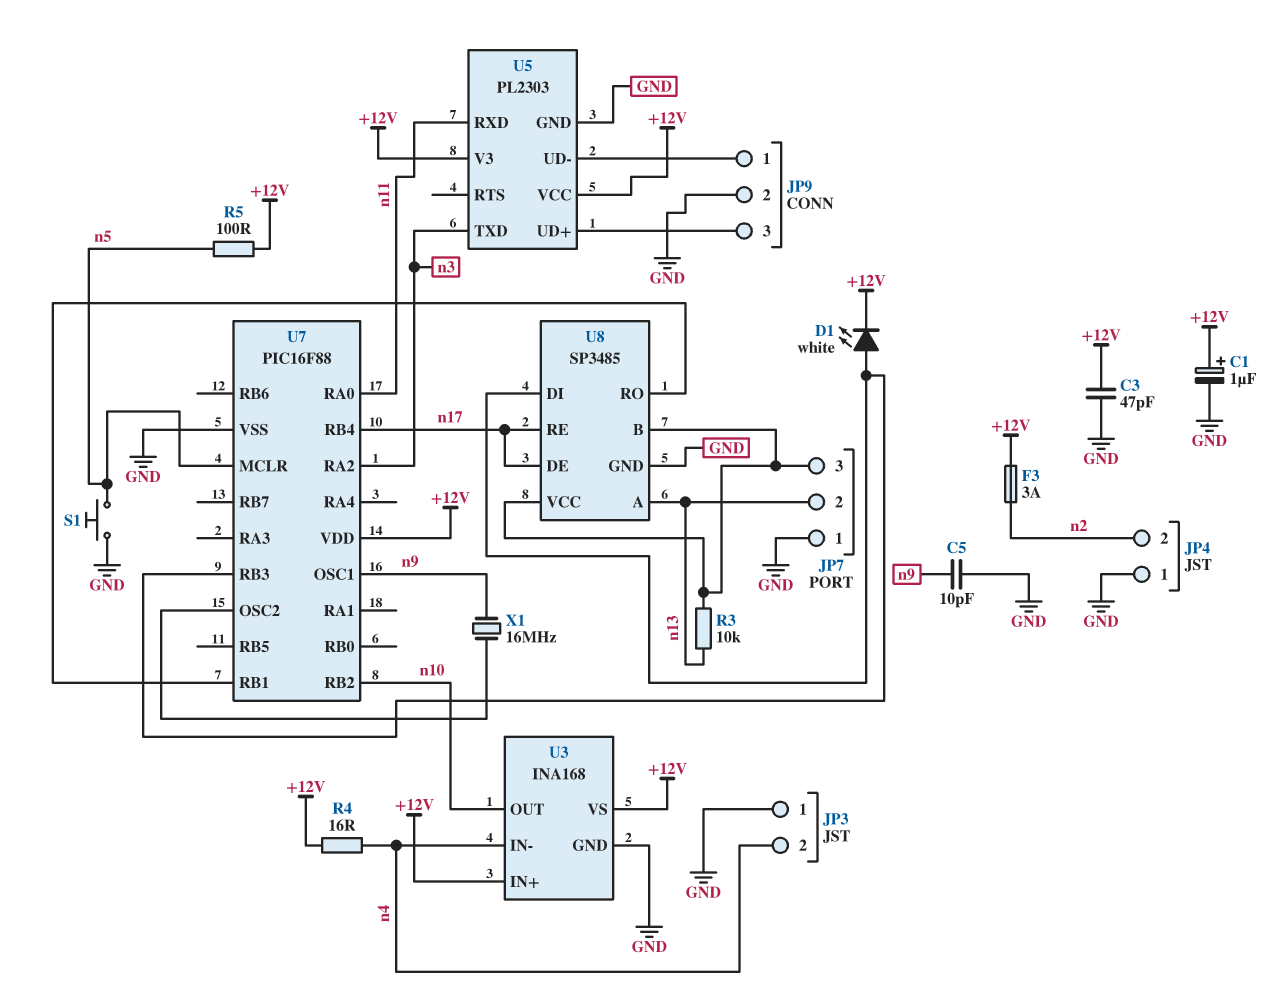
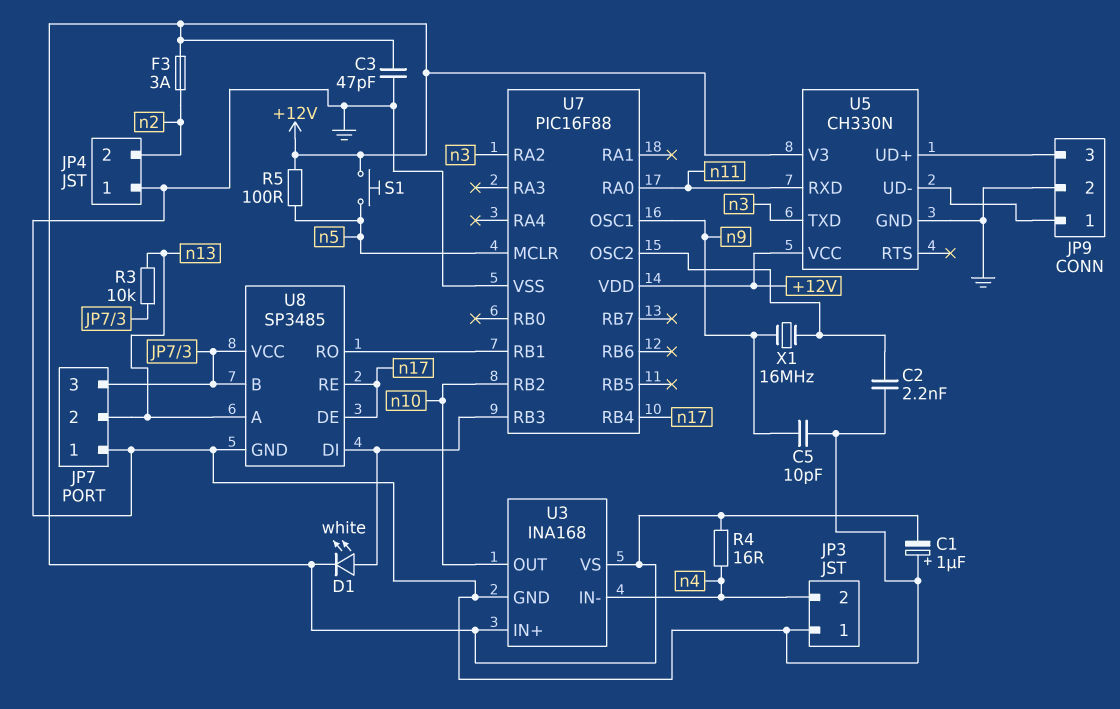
C1: 1uF (plus +12V, minus GND) -> 1uF (plus GND, minus +12V)
C2: none -> 2.2nF (GND, U7/OSC2)
S1: button (GND, n5) -> button (+12V, n5)
U5: PL2303 -> CH330N

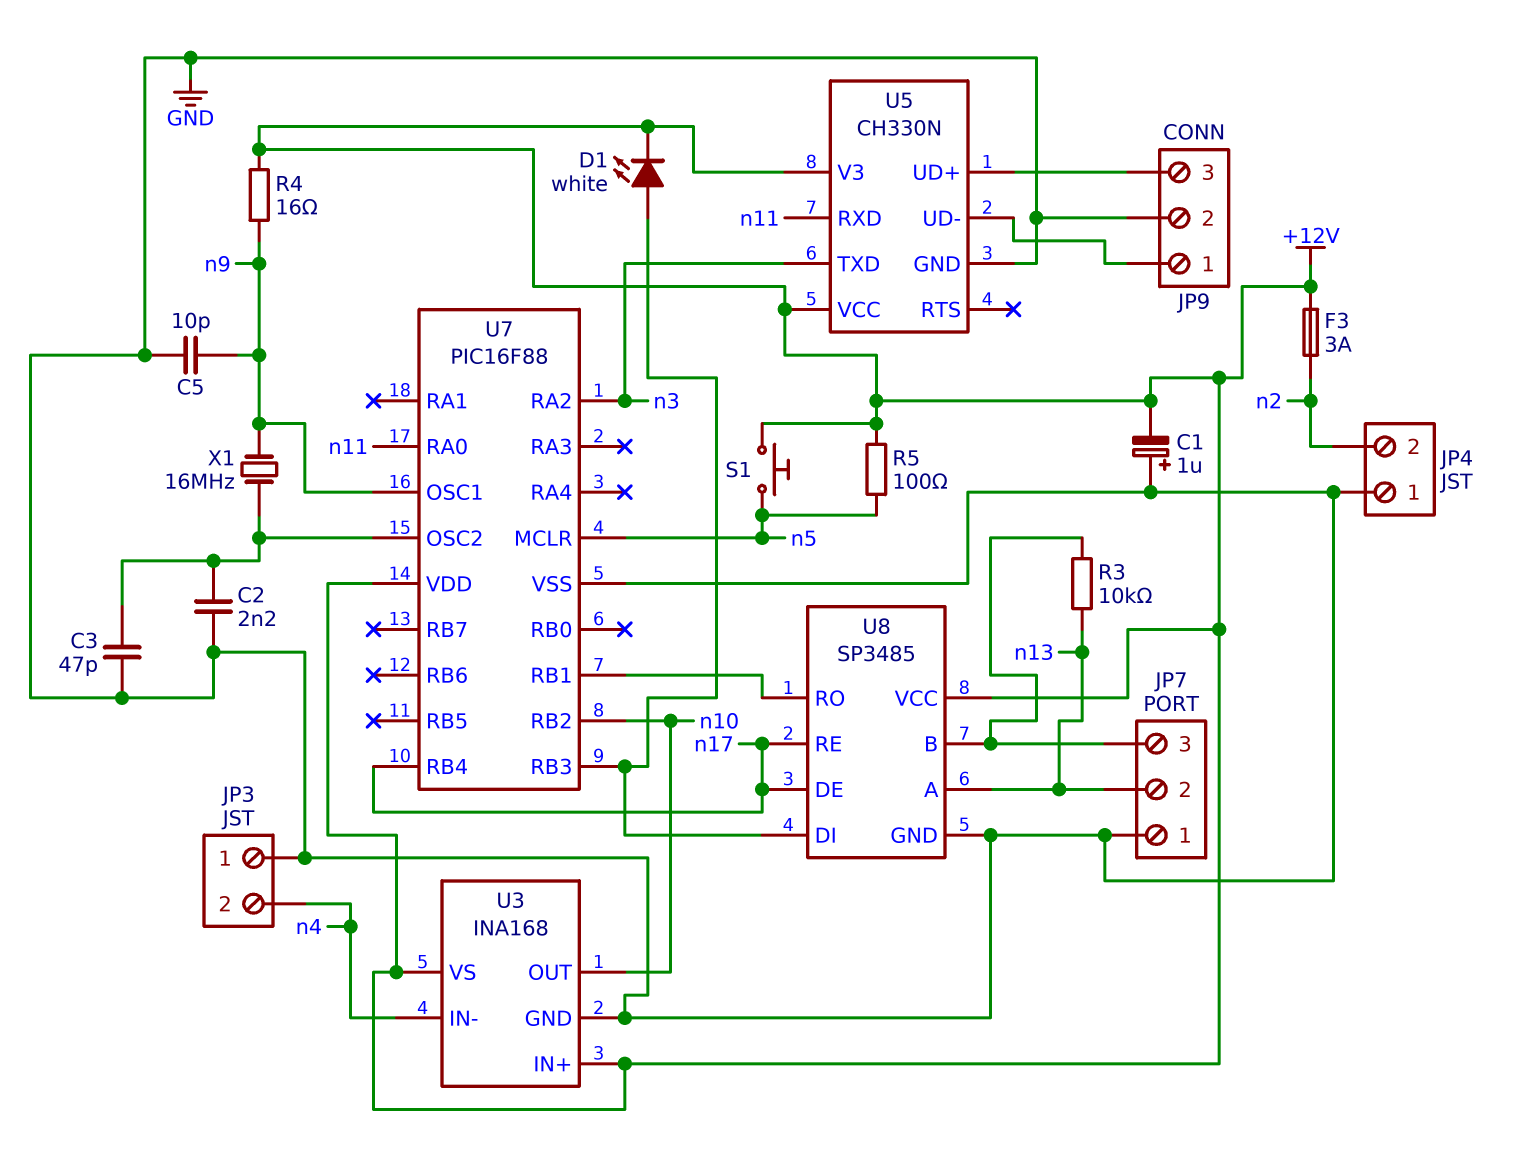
C3: 47pF (+12V, GND) -> 47pF (GND, U7/OSC2)
R4: 16 (+12V, n4) -> 16 (+12V, n9)
U8 pin VCC: JP7/3 -> +12V

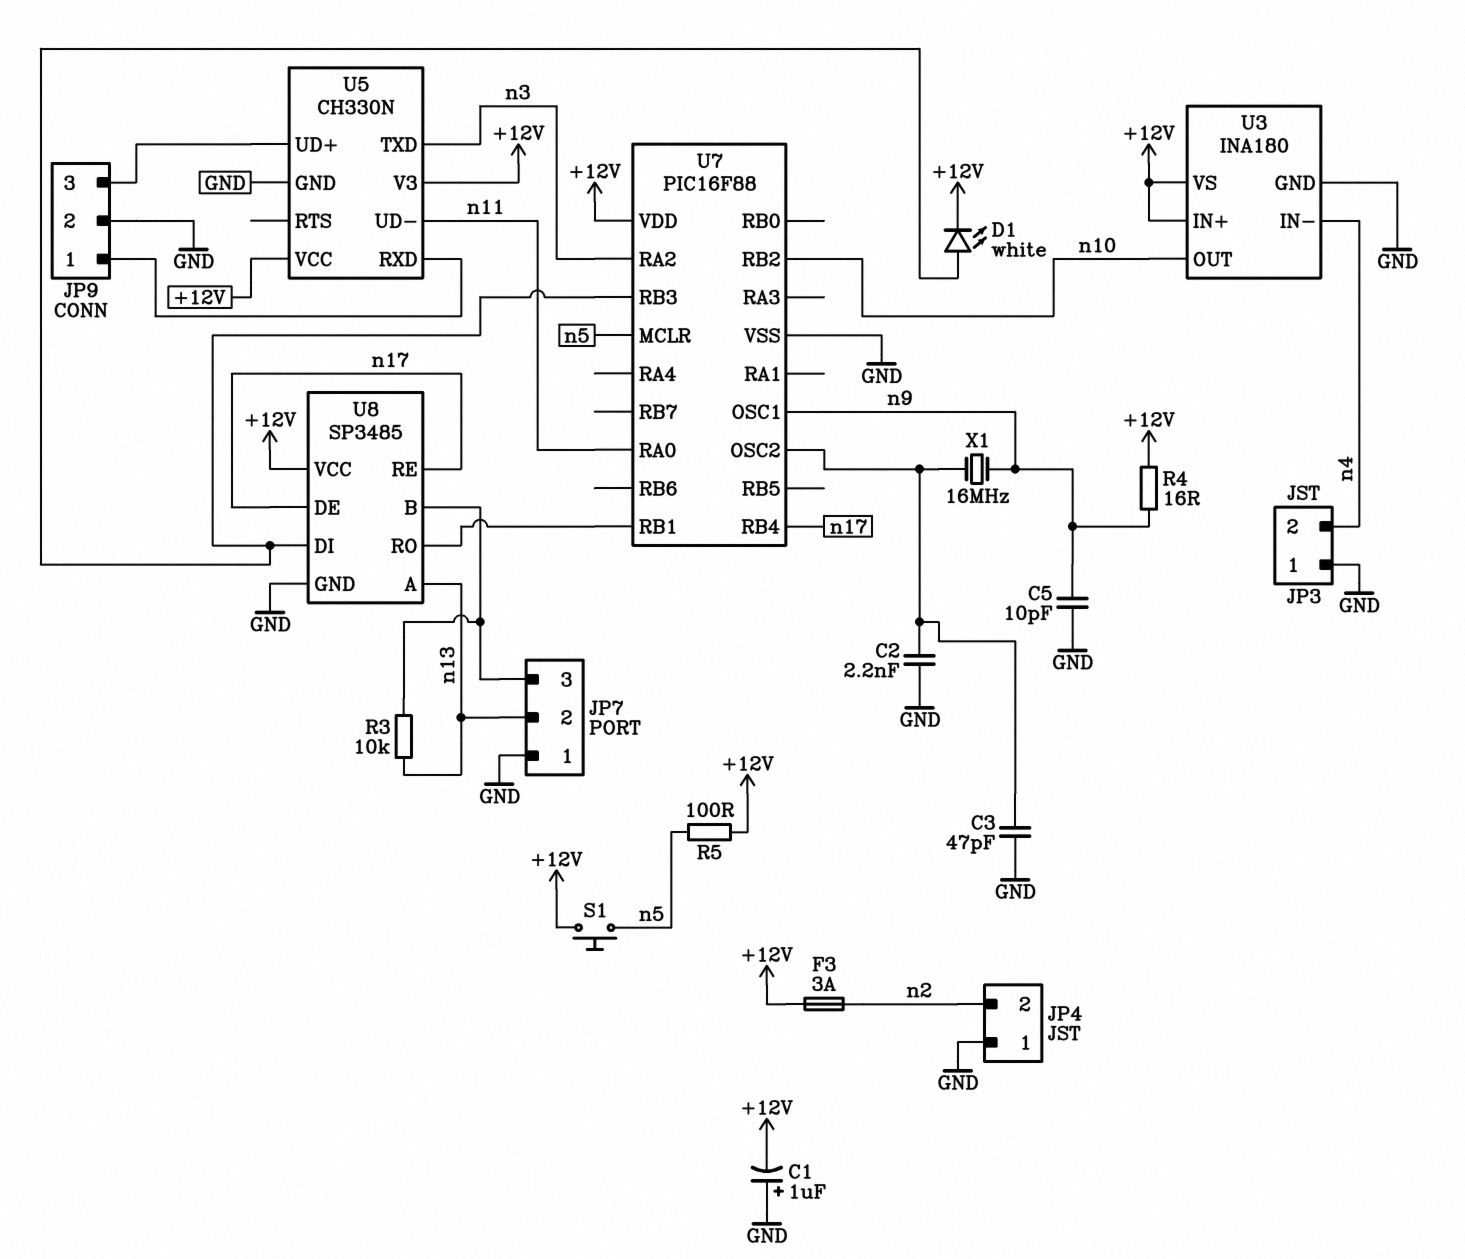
U3: INA168 -> INA180
U5 pin RXD: n11 -> JP9/1
U5 pin UD-: JP9/1 -> n11

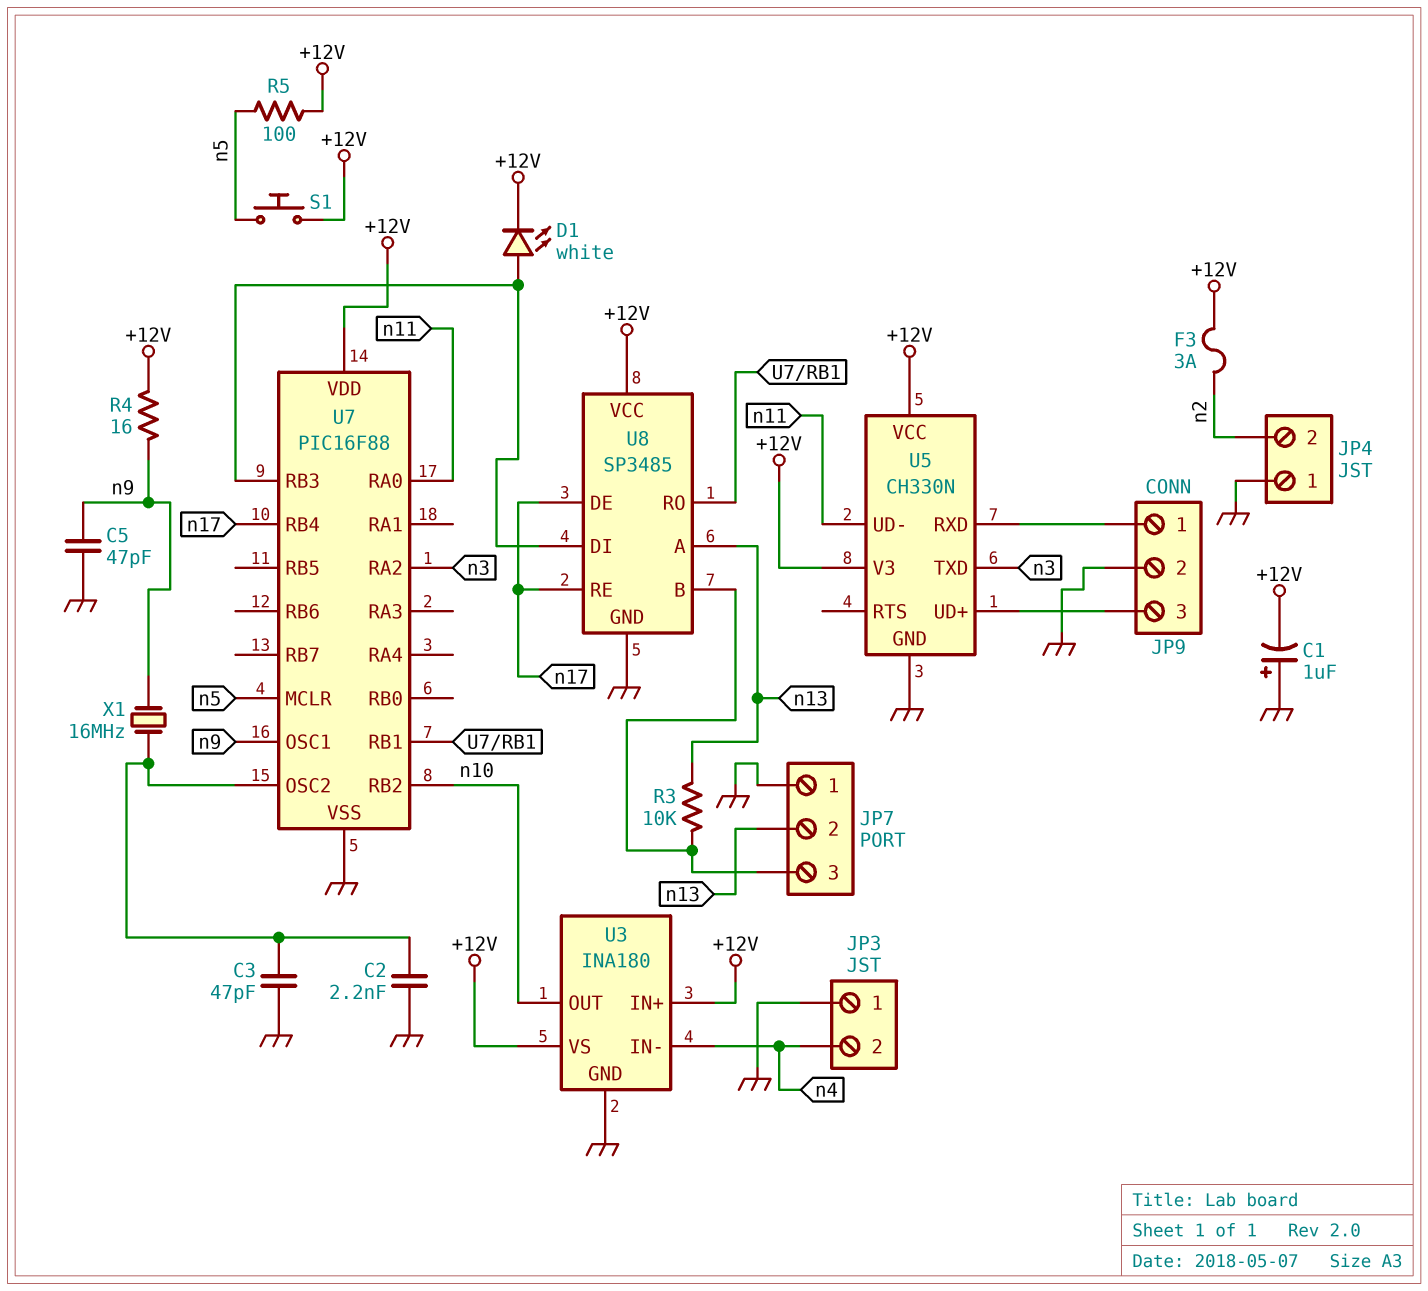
C5: 10pF (GND, n9) -> 47pF (GND, n9)

